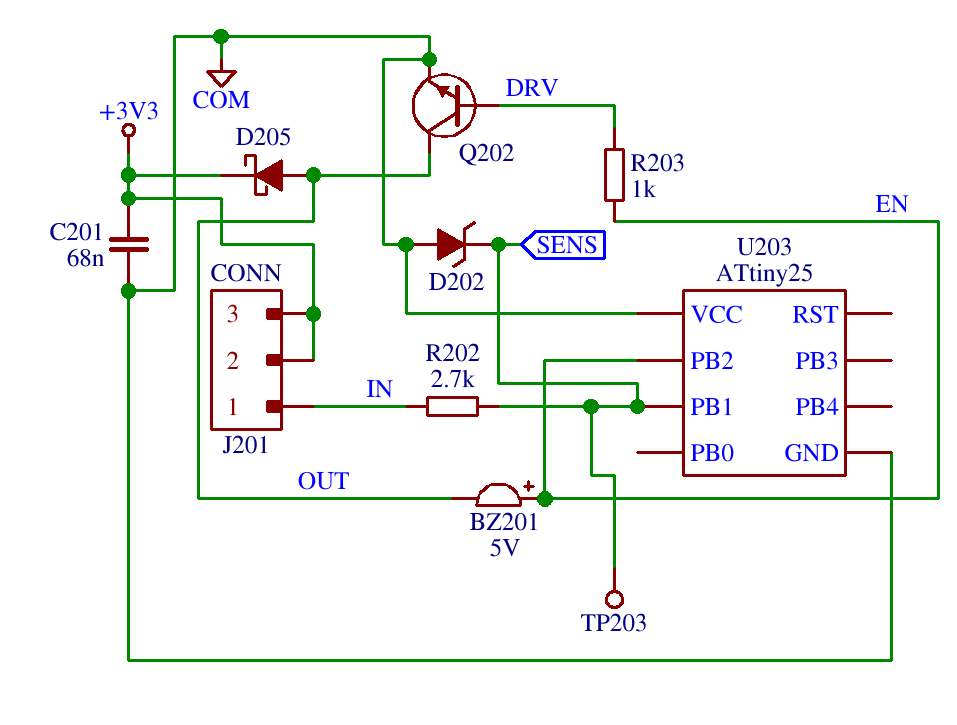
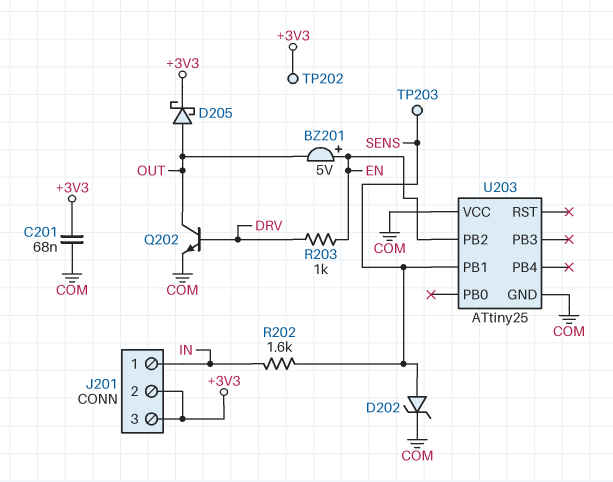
D202: zener (A COM, K SENS) -> zener (A SENS, K COM)
R202: 2.7k (IN, SENS) -> 1.6k (IN, SENS)
TP202: none -> test point (+3V3)

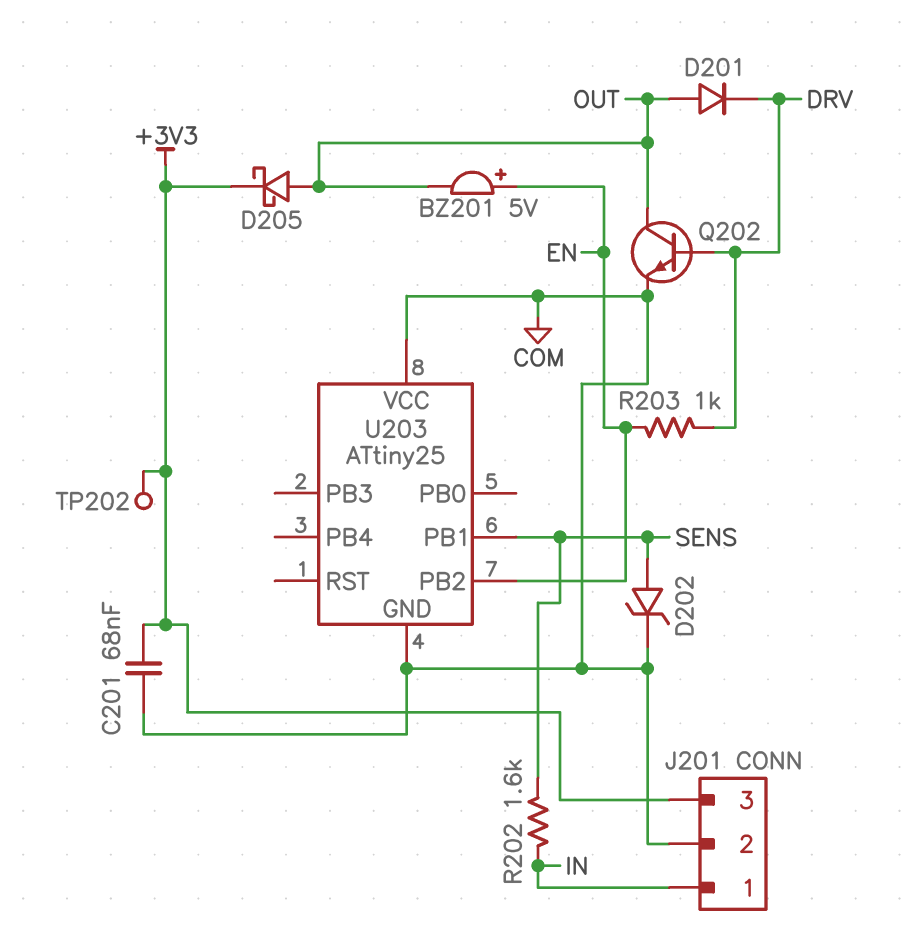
D201: none -> diode (A OUT, K DRV)
J201 pin 2: +3V3 -> COM
TP203: test point (SENS) -> none

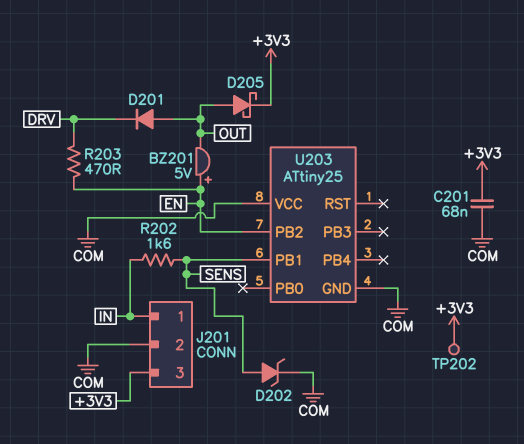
Q202: NPN (B DRV, C OUT, E COM) -> none
R203: 1k (DRV, EN) -> 470 (DRV, EN)

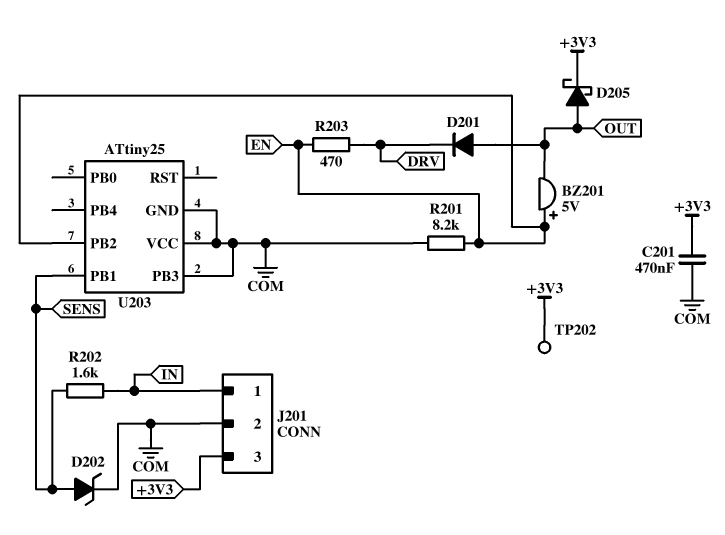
C201: 68nF (+3V3, COM) -> 470nF (+3V3, COM)
R201: none -> 8.2k (COM, EN)
U203 pin PB3: none -> COM

